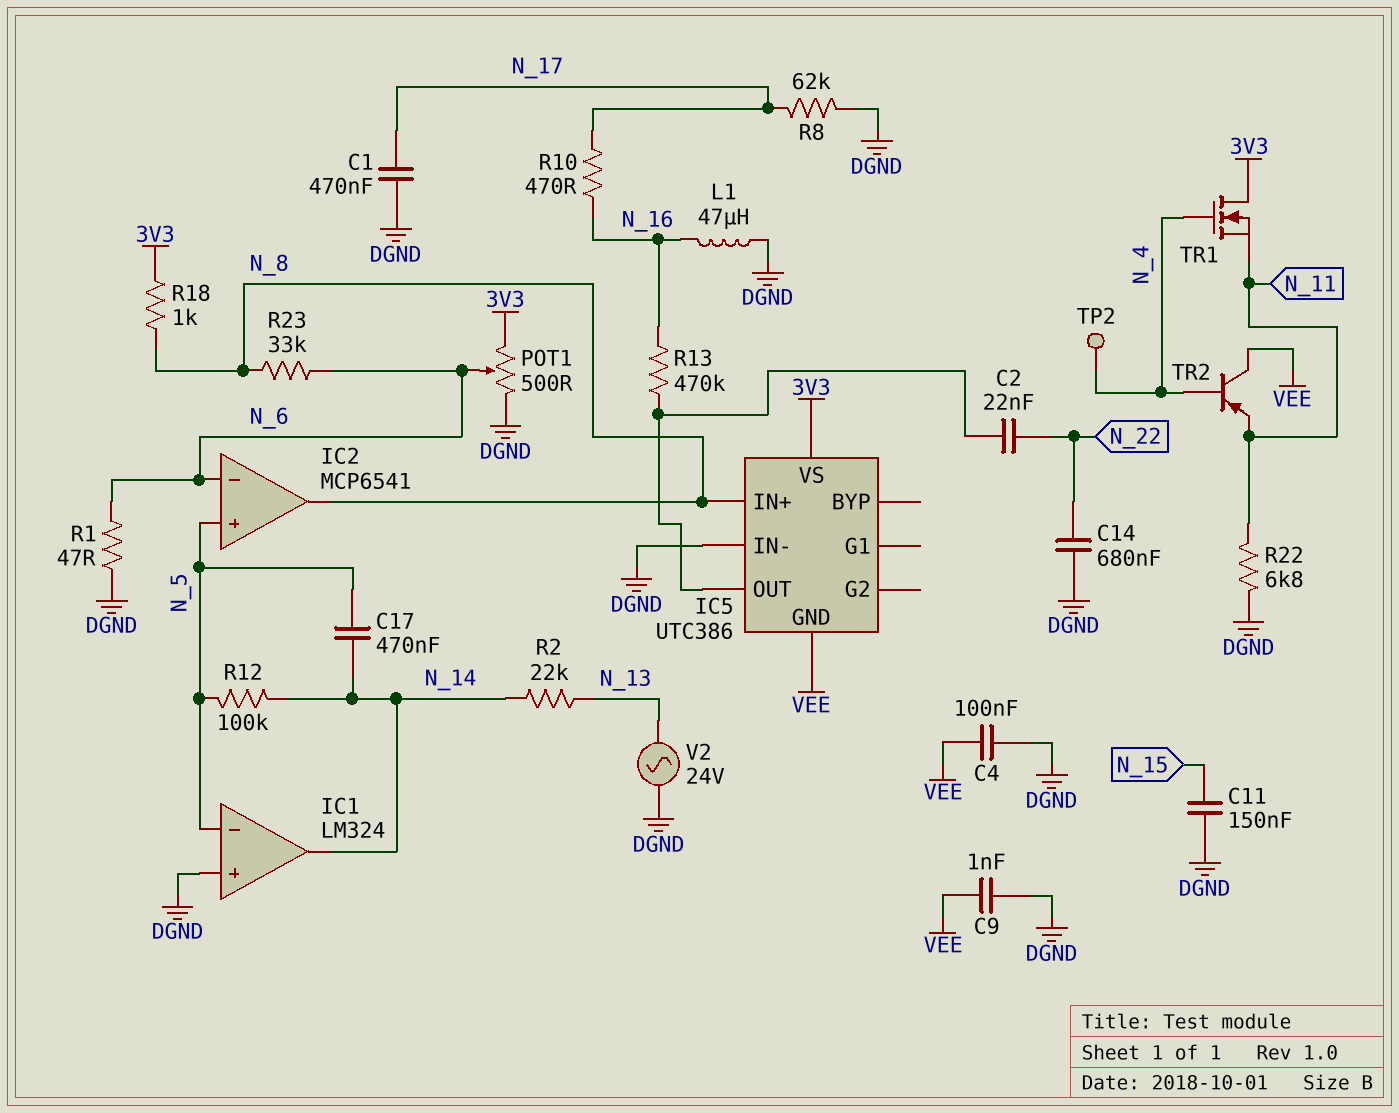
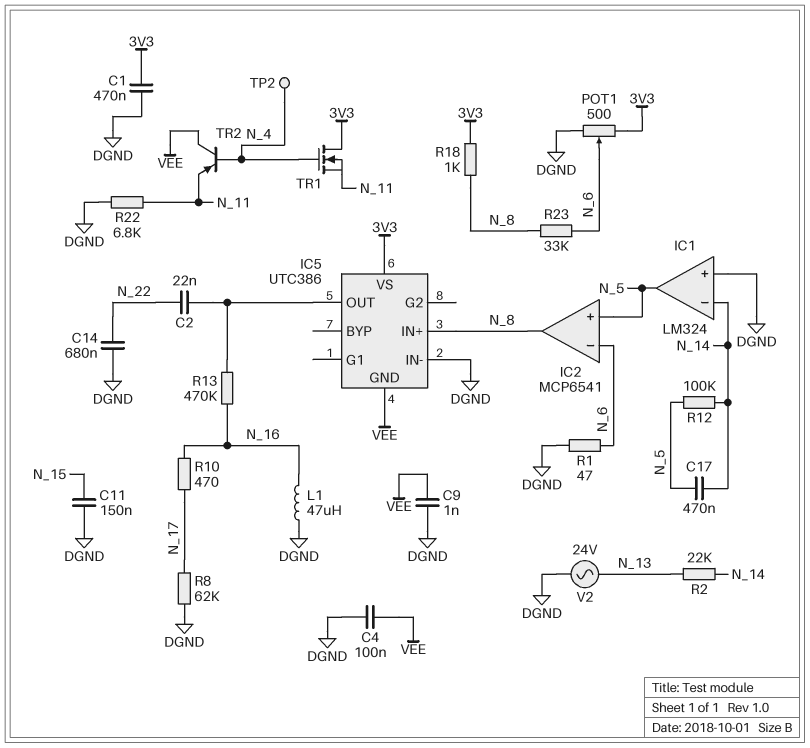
C1: 470nF (DGND, N_17) -> 470nF (3V3, DGND)
IC1 pin in-: N_5 -> N_14
IC1 pin out: N_14 -> N_5

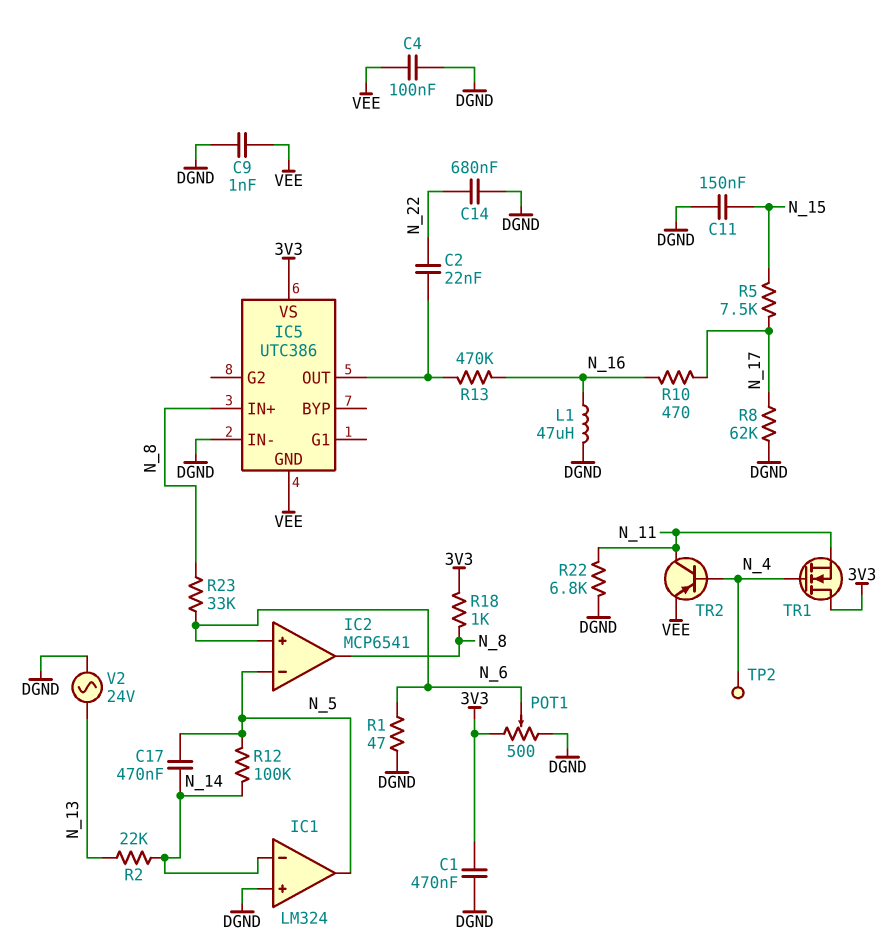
IC2 pin in+: N_5 -> N_6
IC2 pin in-: N_6 -> N_5
R5: none -> 7.5k (N_15, N_17)
TR2: PNP (B N_4, C VEE, E N_11) -> PNP (B N_4, C N_11, E VEE)

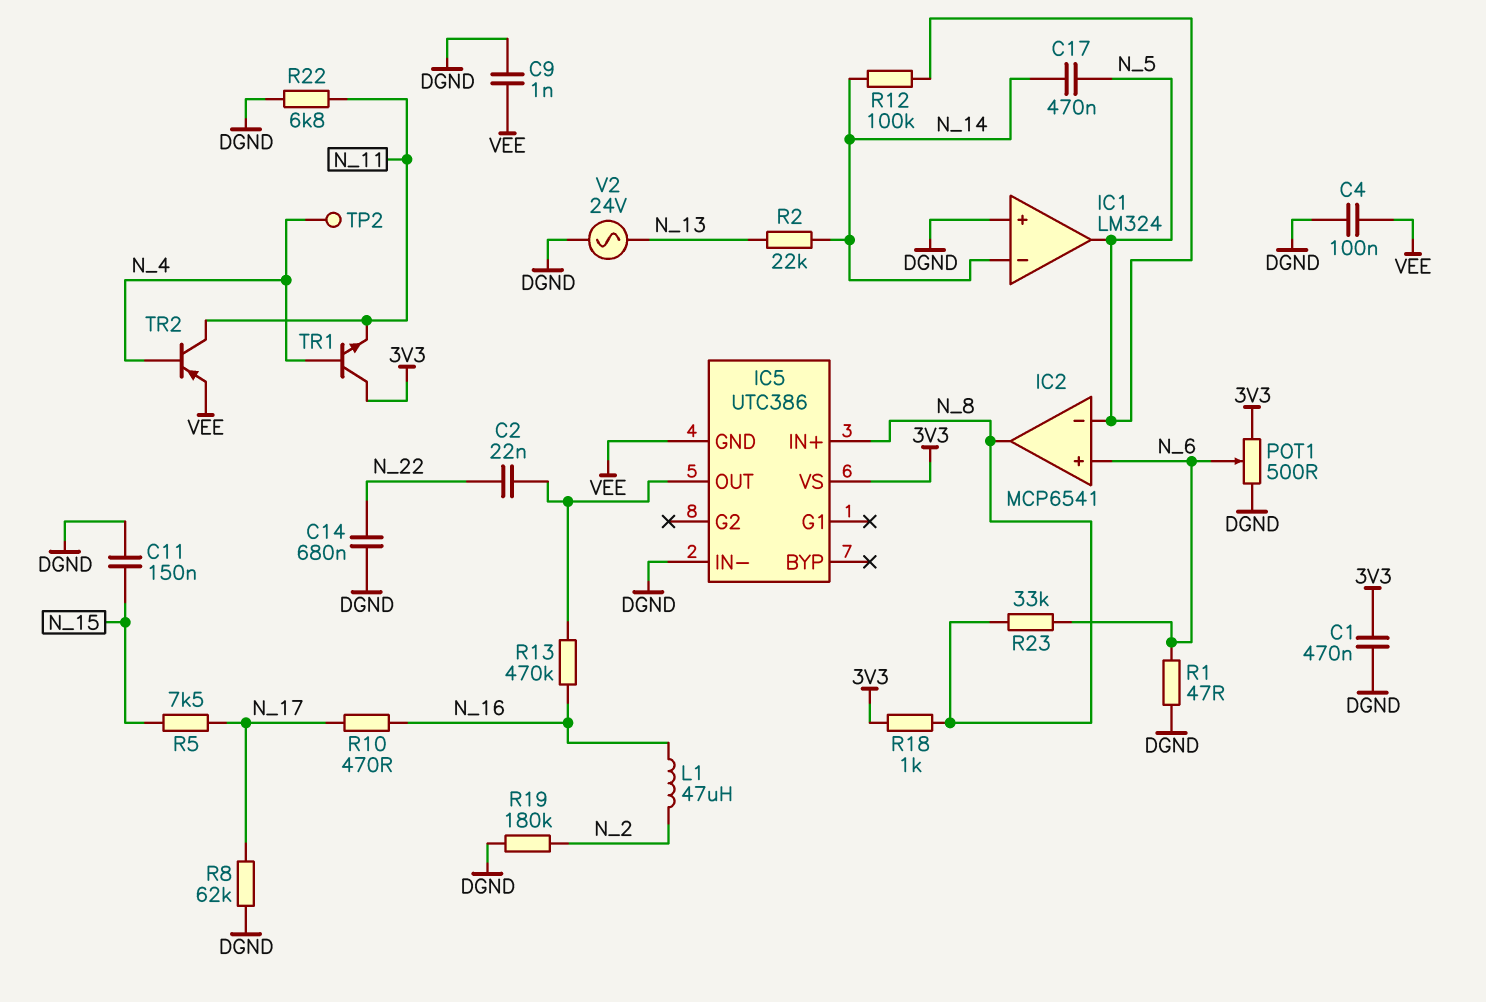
L1: 47uH (DGND, N_16) -> 47uH (N_2, N_16)
R19: none -> 180k (DGND, N_2)
TR1: NMOS (G N_4, D 3V3, S N_11) -> NPN (B N_4, C 3V3, E N_11)

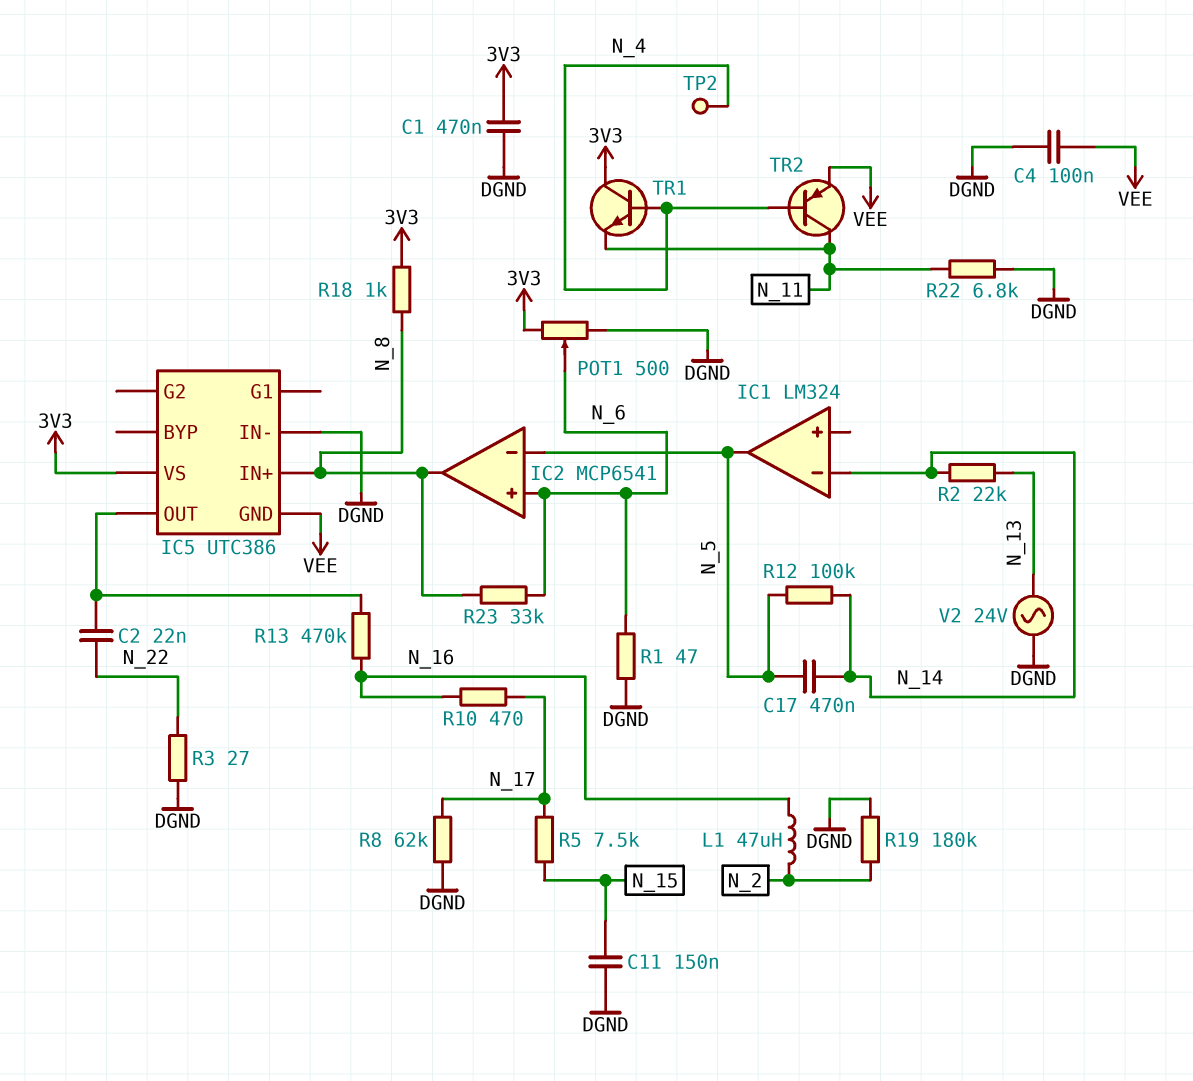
C9: 1nF (DGND, VEE) -> none
C14: 680nF (DGND, N_22) -> none
IC1 pin in+: DGND -> none
R3: none -> 27 (DGND, N_22)

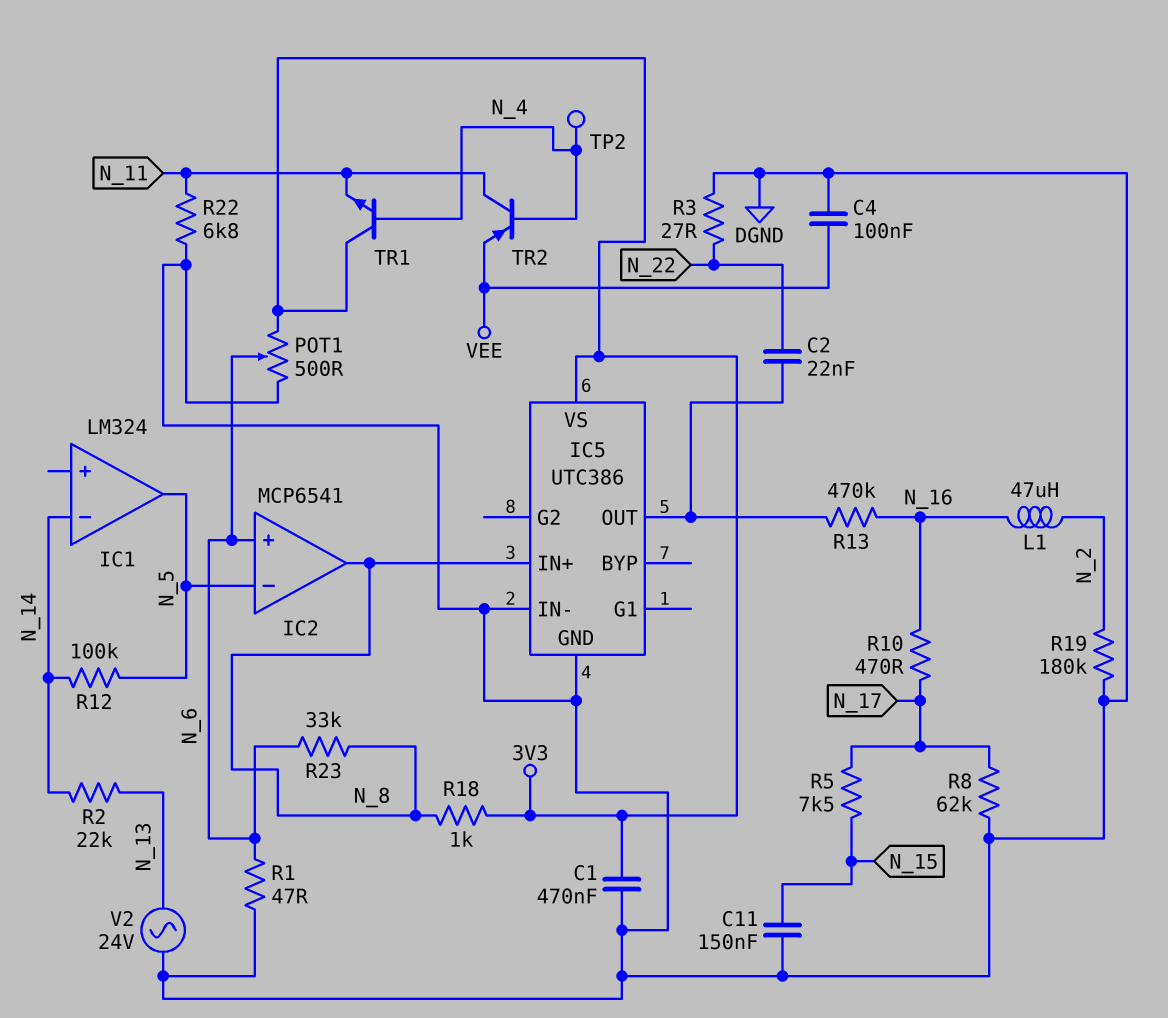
C17: 470nF (N_5, N_14) -> none
IC5 pin GND: VEE -> DGND

